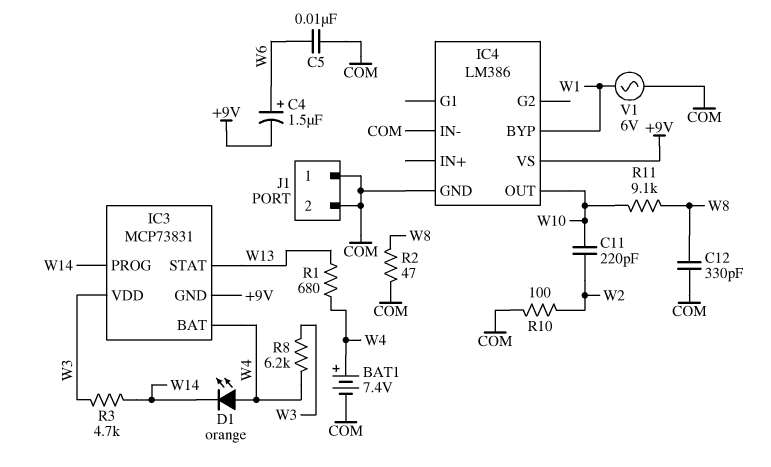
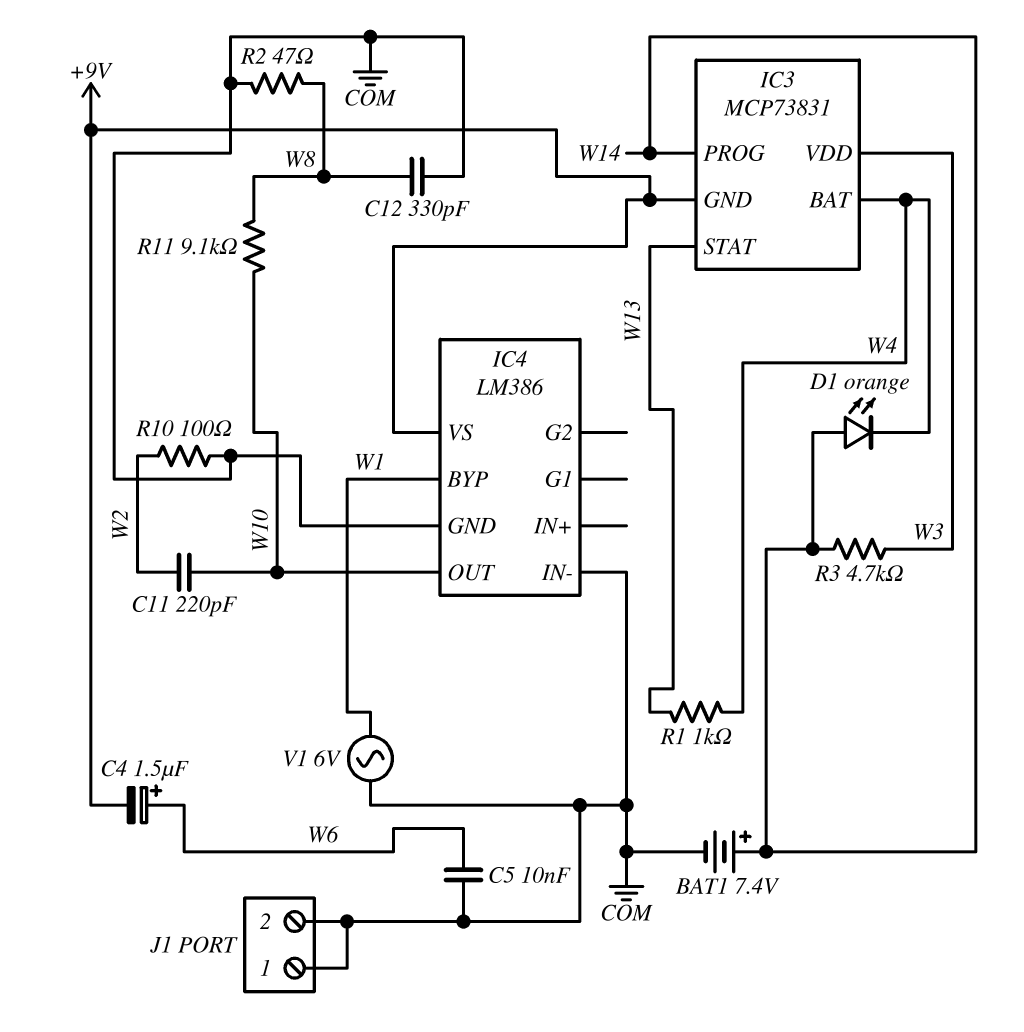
BAT1: 7.4V (plus W4, minus COM) -> 7.4V (plus W14, minus COM)
D1: LED orange (A W4, K W14) -> LED orange (A W14, K W4)
R1: 680 (W4, W13) -> 1k (W4, W13)
R8: 6.2k (W3, W4) -> none

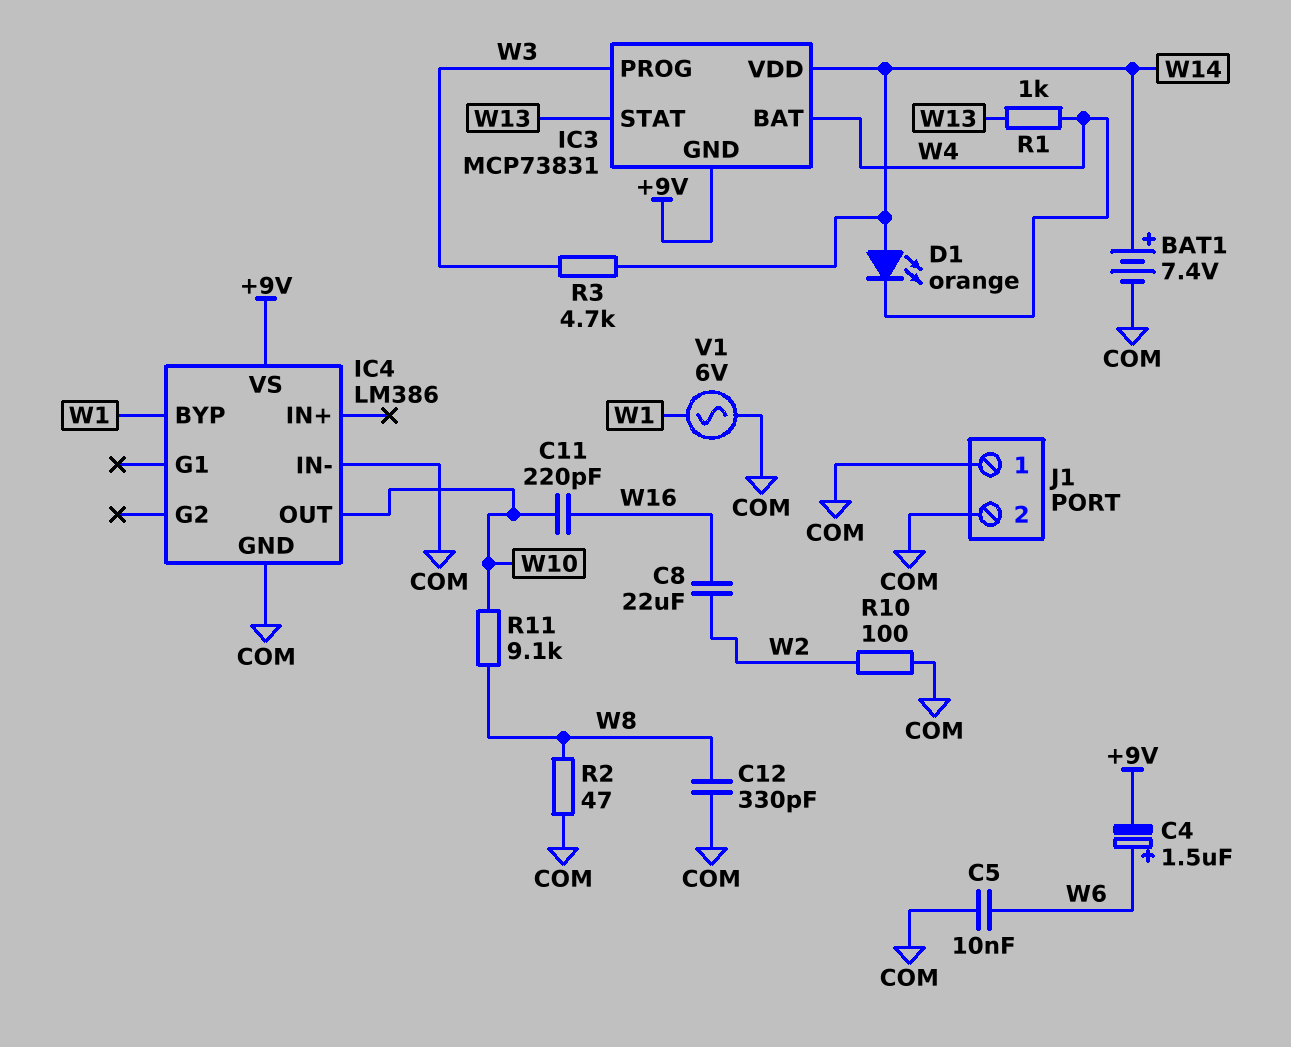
C8: none -> 22uF (W2, W16)
C11: 220pF (W2, W10) -> 220pF (W10, W16)
IC3 pin PROG: W14 -> W3
IC3 pin VDD: W3 -> W14

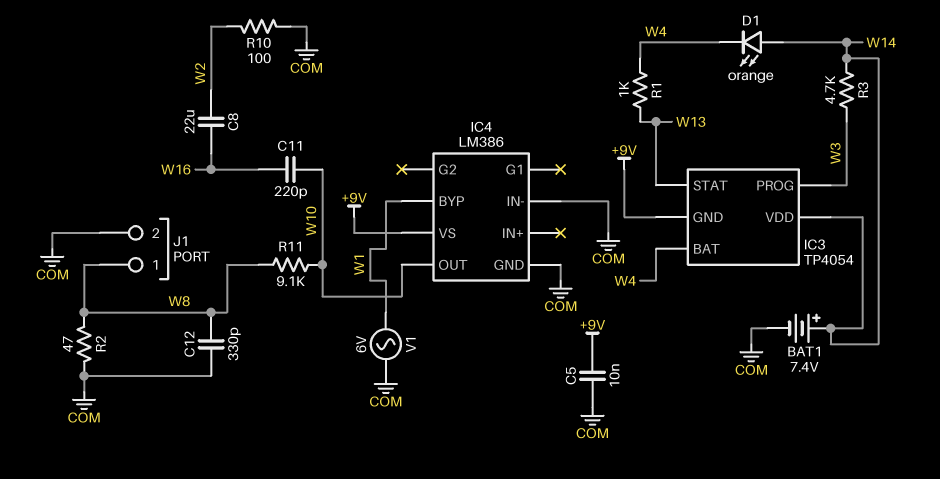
C4: 1.5uF (plus W6, minus +9V) -> none
C5: 10nF (COM, W6) -> 10nF (+9V, COM)
IC3: MCP73831 -> TP4054
J1 pin 1: COM -> W8

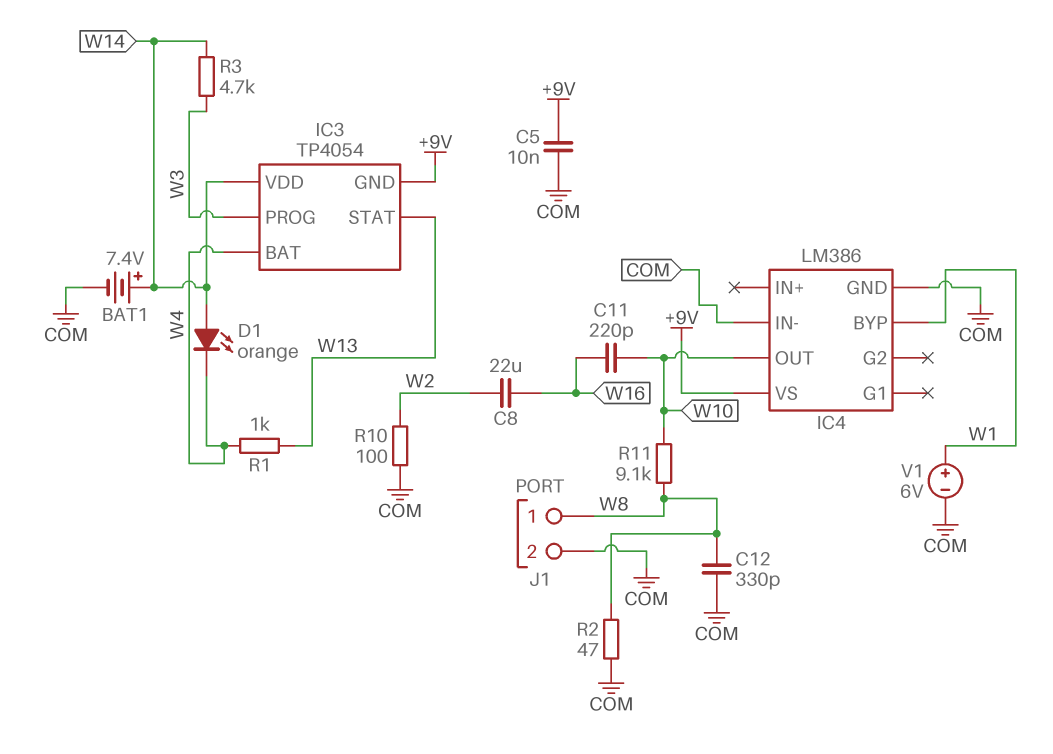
V1: AC 6V (COM, W1) -> 6V (plus W1, minus COM)

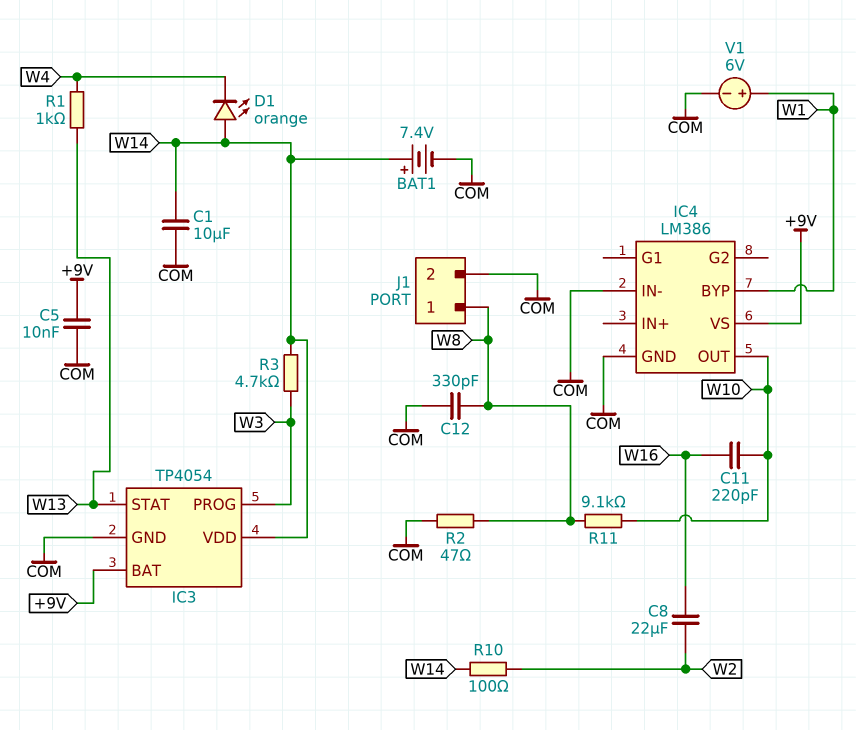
C1: none -> 10uF (COM, W14)
IC3 pin BAT: W4 -> +9V
IC3 pin GND: +9V -> COM
R10: 100 (COM, W2) -> 100 (W2, W14)

